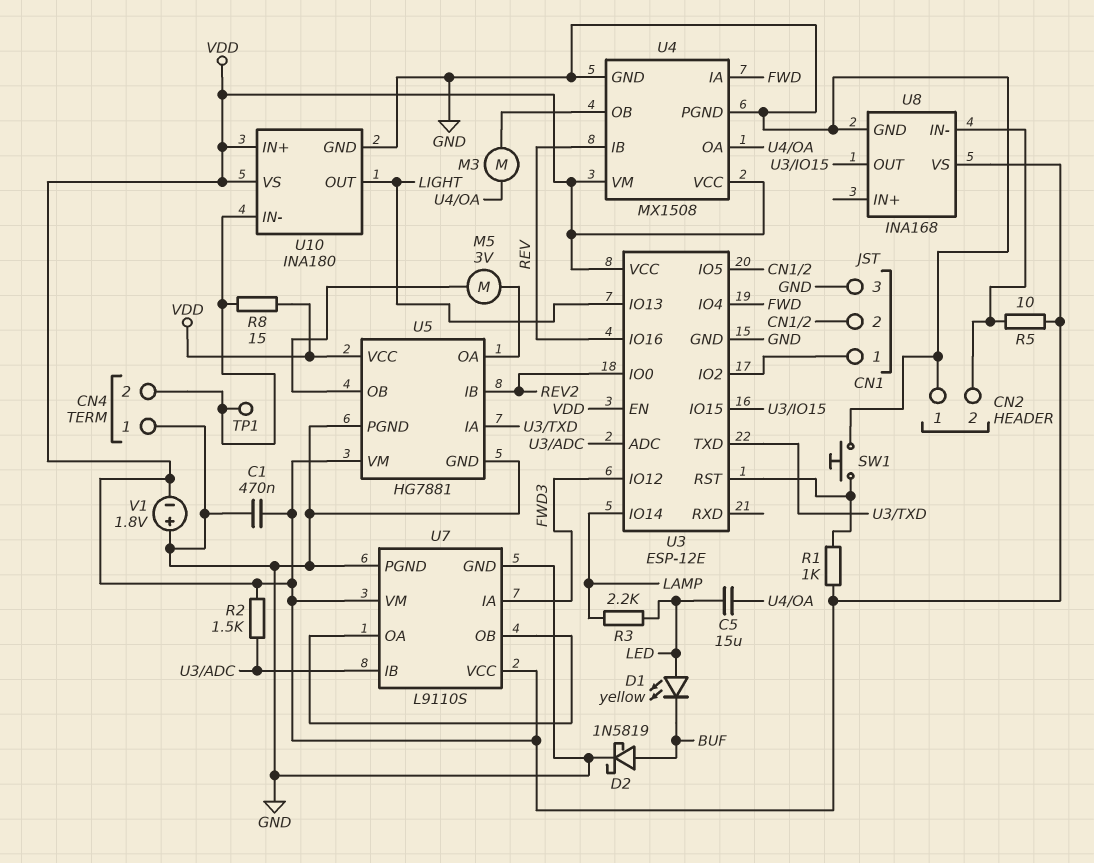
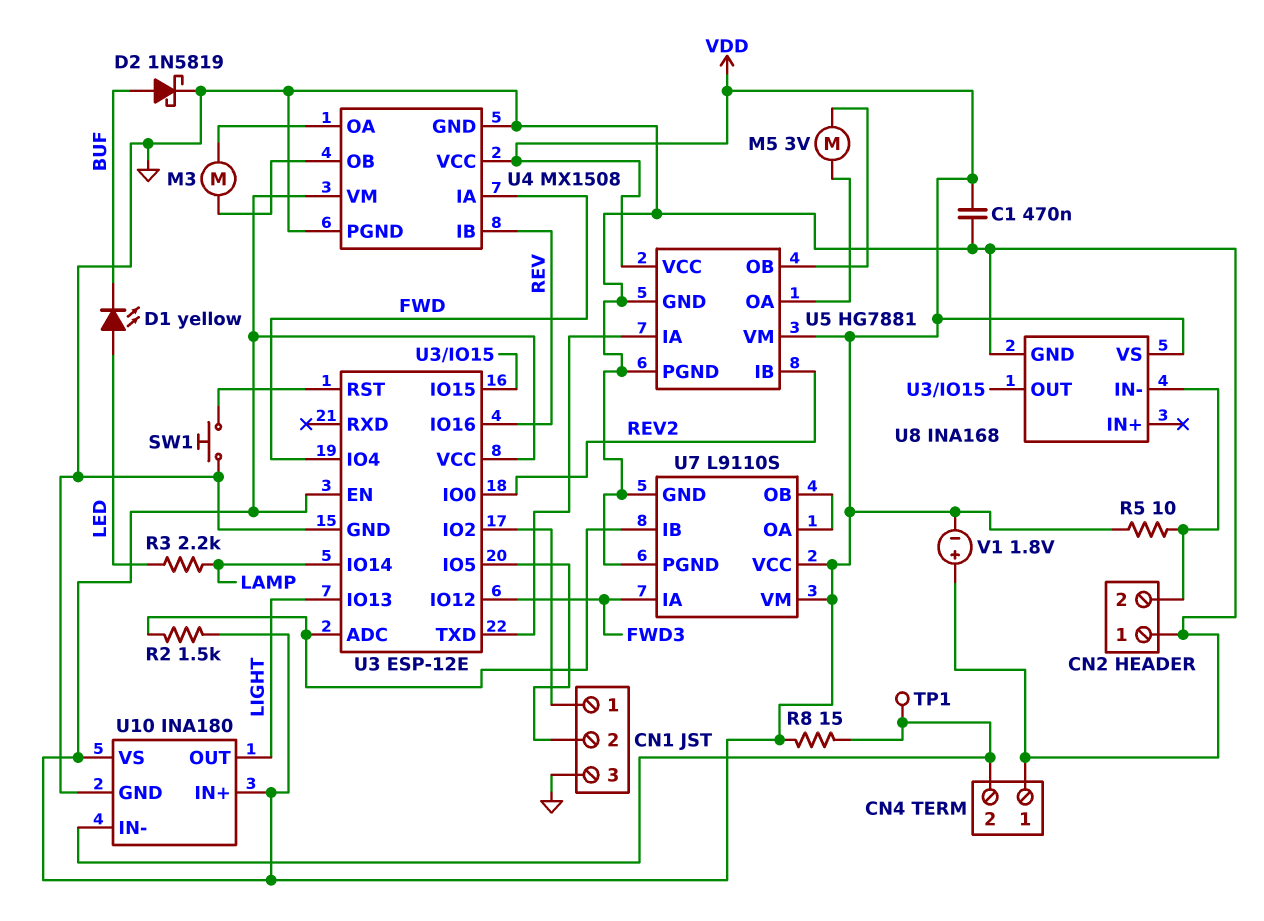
C5: 15uF (LED, U4/OA) -> none
R1: 1k (U3/RST, VDD) -> none

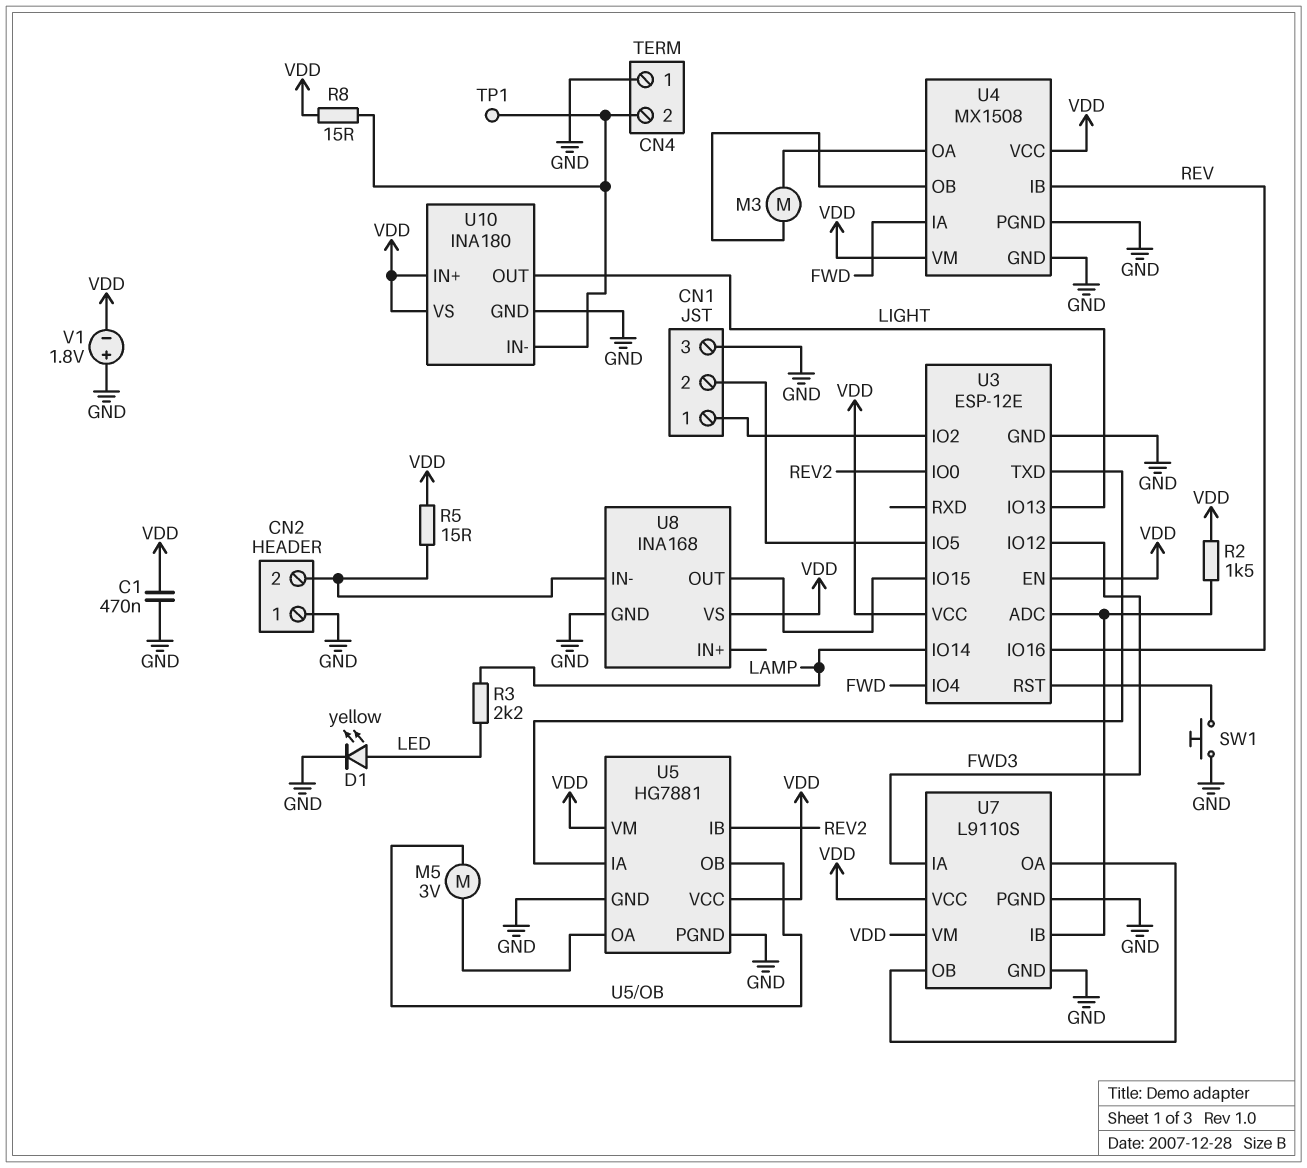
D1: LED yellow (A LED, K BUF) -> LED yellow (A LED, K GND)
D2: schottky 1N5819 (A BUF, K GND) -> none
R5: 10 (CN2/2, VDD) -> 15 (CN2/2, VDD)

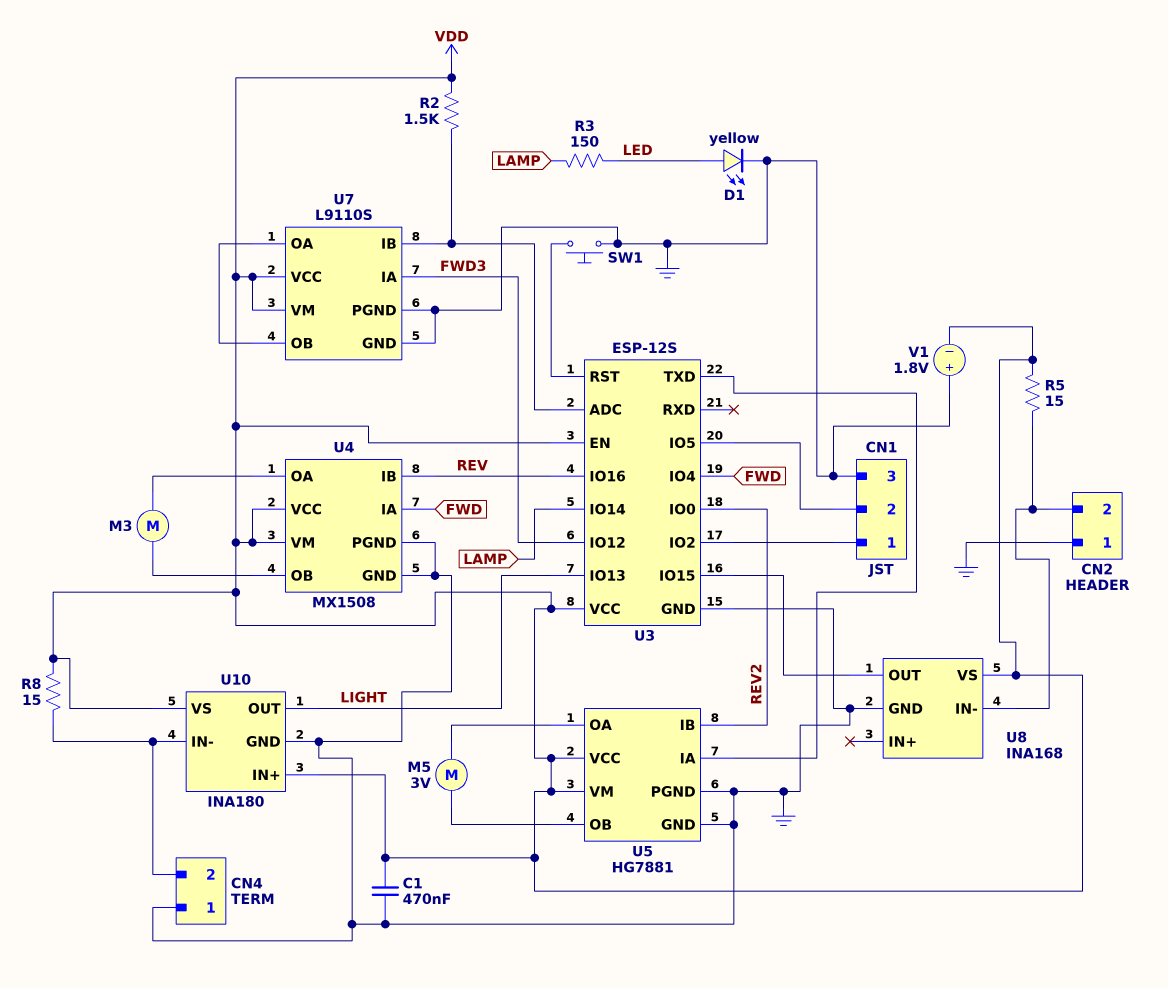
R3: 2.2k (LAMP, LED) -> 150 (LAMP, LED)
TP1: test point (CN4/2) -> none
U3: ESP-12E -> ESP-12S

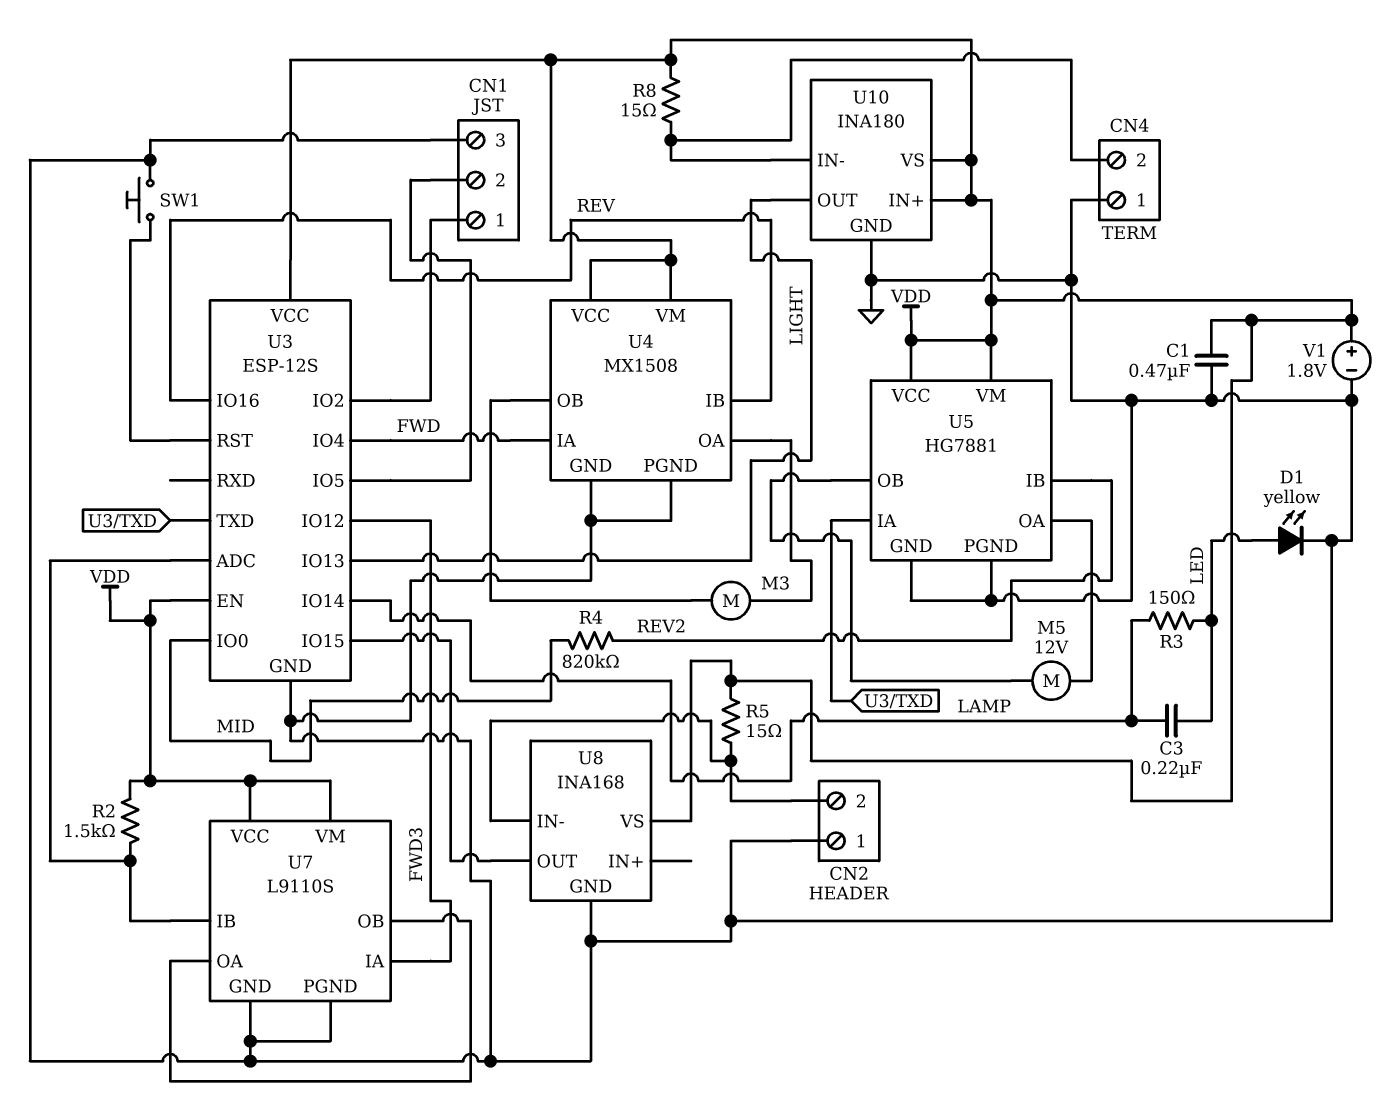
C3: none -> 220nF (LAMP, LED)
M5: motor 3V (U5/OA, U5/OB) -> motor 12V (U5/OA, U5/OB)
R4: none -> 820k (MID, REV2)
U3 pin IO0: REV2 -> MID
V1: 1.8V (plus GND, minus VDD) -> 1.8V (plus VDD, minus GND)

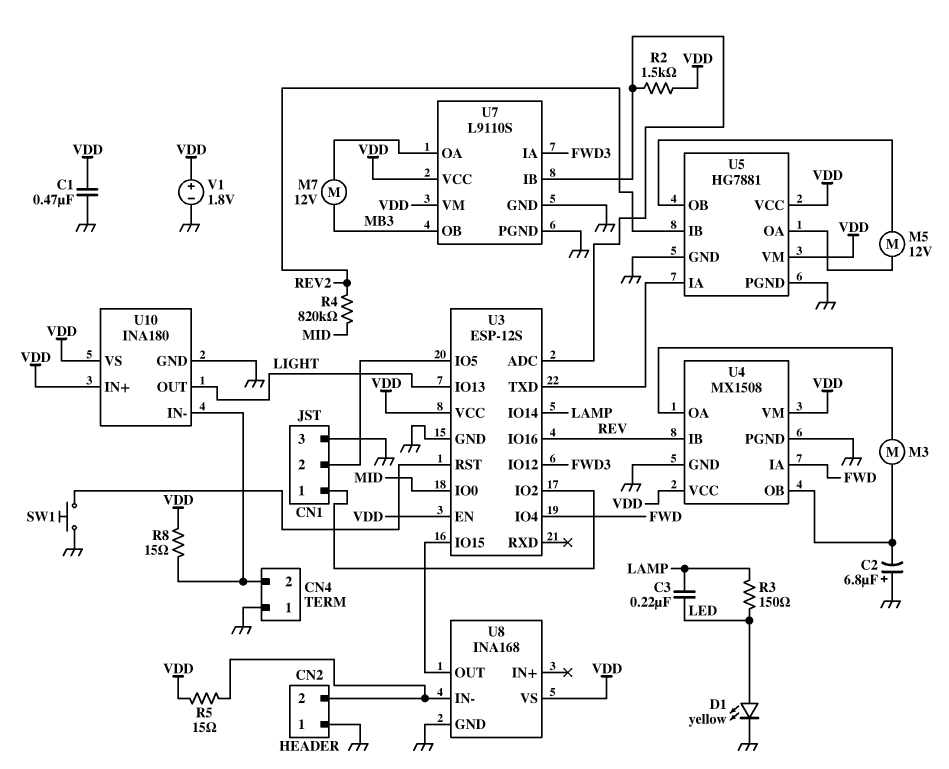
C2: none -> 6.8uF (plus GND, minus U4/OB)
M7: none -> motor 12V (MB3, U7/OA)
U7 pin OB: U7/OA -> MB3

